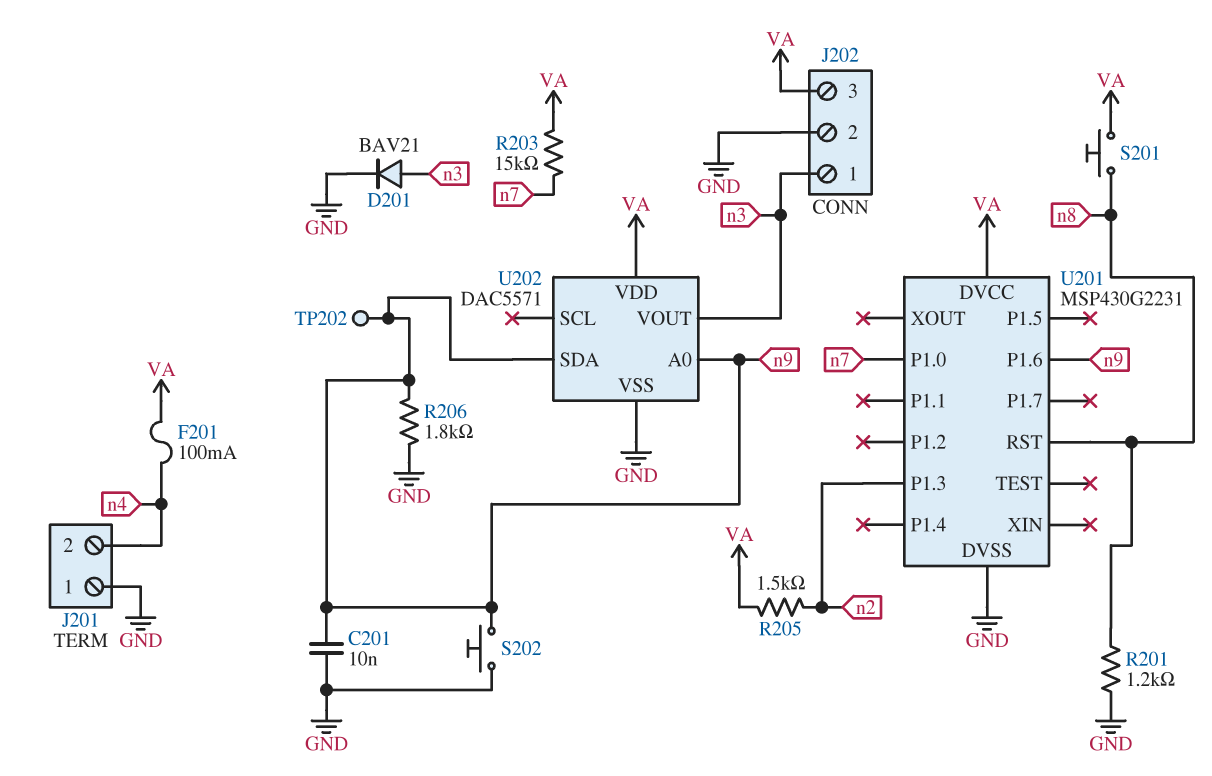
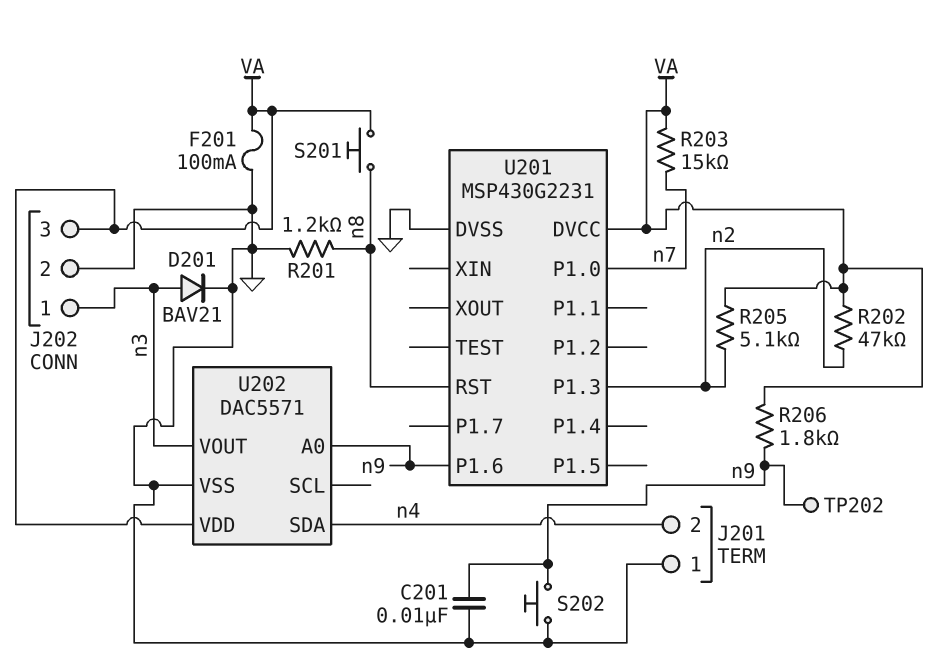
F201: 100mA (VA, n4) -> 100mA (GND, VA)
R202: none -> 47k (VA, n2)
R205: 1.5k (VA, n2) -> 5.1k (VA, n2)
R206: 1.8k (GND, n9) -> 1.8k (VA, n9)
U202 pin SDA: n9 -> n4

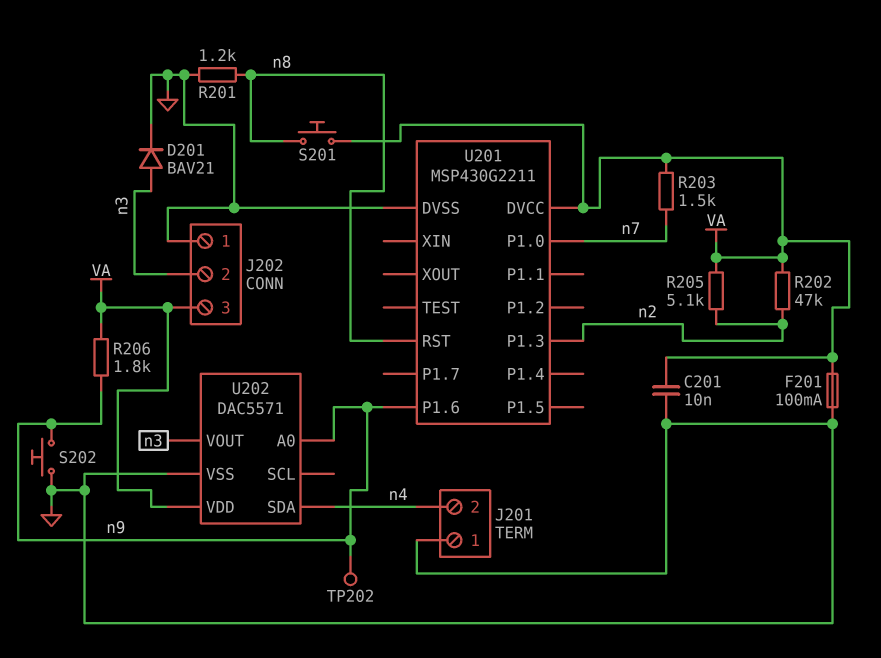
C201: 10nF (GND, n9) -> 10nF (GND, VA)
J202 pin 1: n3 -> GND
J202 pin 2: GND -> n3
R203: 15k (VA, n7) -> 1.5k (VA, n7)
U201: MSP430G2231 -> MSP430G2211

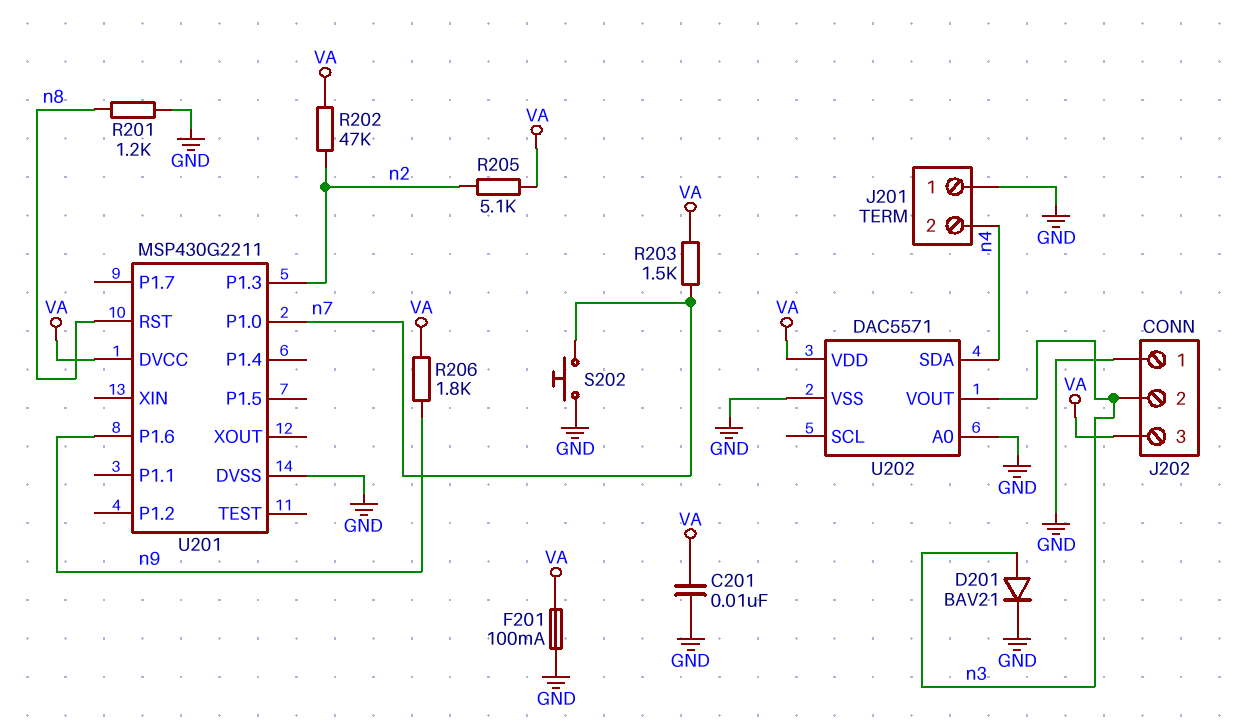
S201: button (VA, n8) -> none
S202: button (GND, n9) -> button (GND, n7)
TP202: test point (n9) -> none
U202 pin A0: n9 -> GND

